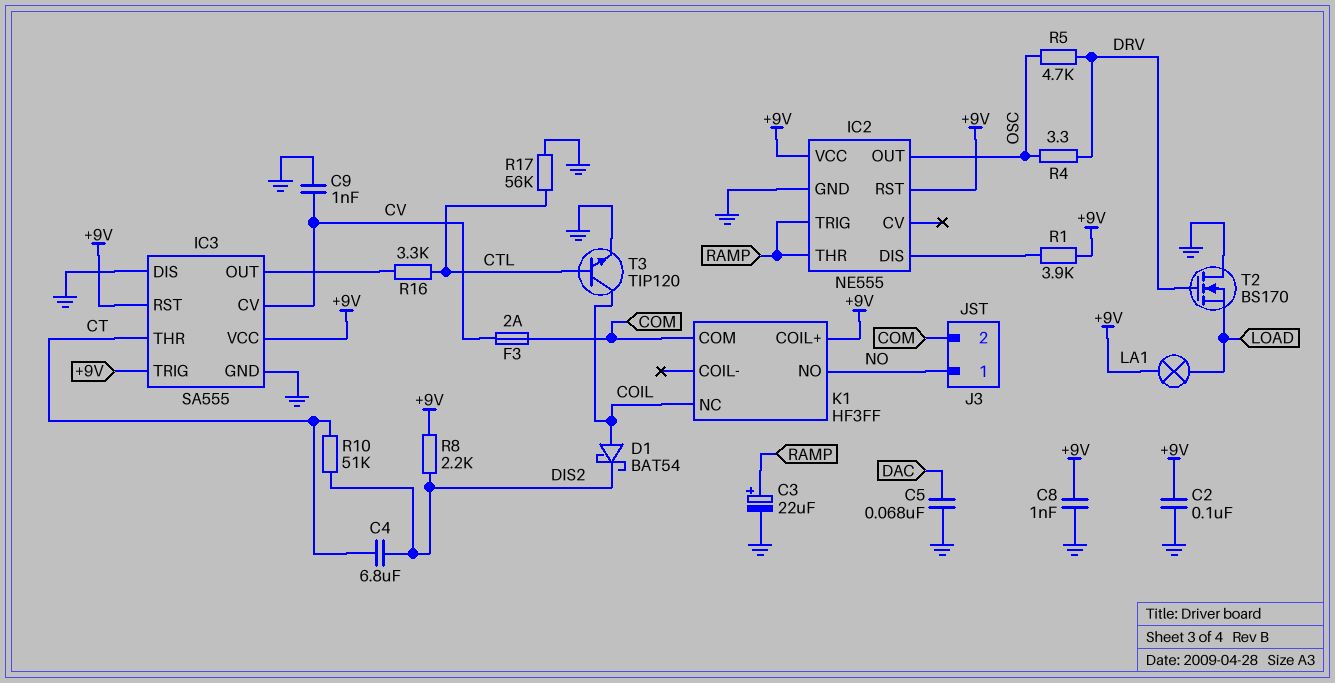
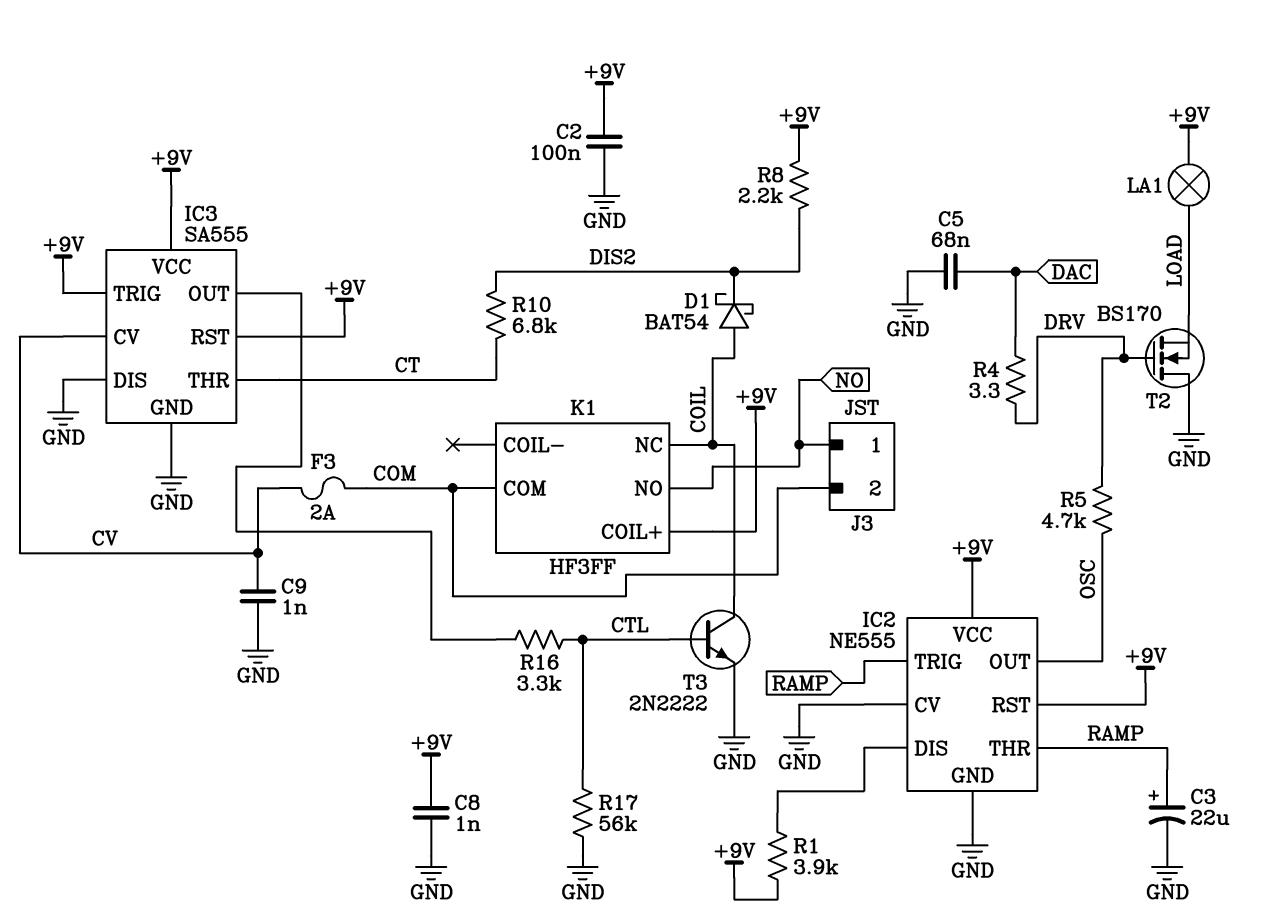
C4: 6.8uF (CT, DIS2) -> none
IC2 pin CV: none -> GND
R4: 3.3 (DRV, OSC) -> 3.3 (DAC, DRV)
R10: 51k (CT, DIS2) -> 6.8k (CT, DIS2)
T3: NPN TIP120 (B CTL, C COIL, E GND) -> NPN 2N2222 (B CTL, C COIL, E GND)

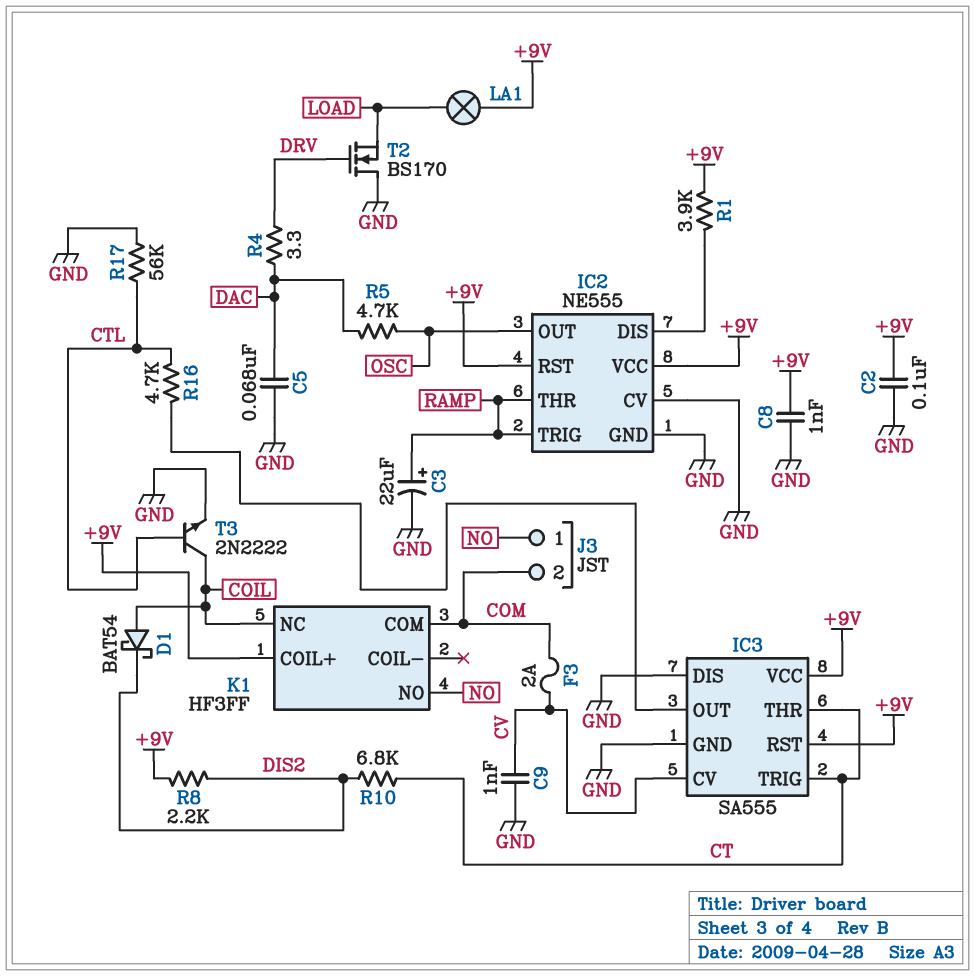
IC3 pin TRIG: +9V -> CT
R5: 4.7k (DRV, OSC) -> 4.7k (DAC, OSC)
R16: 3.3k (CTL, IC3/OUT) -> 4.7k (CTL, IC3/OUT)

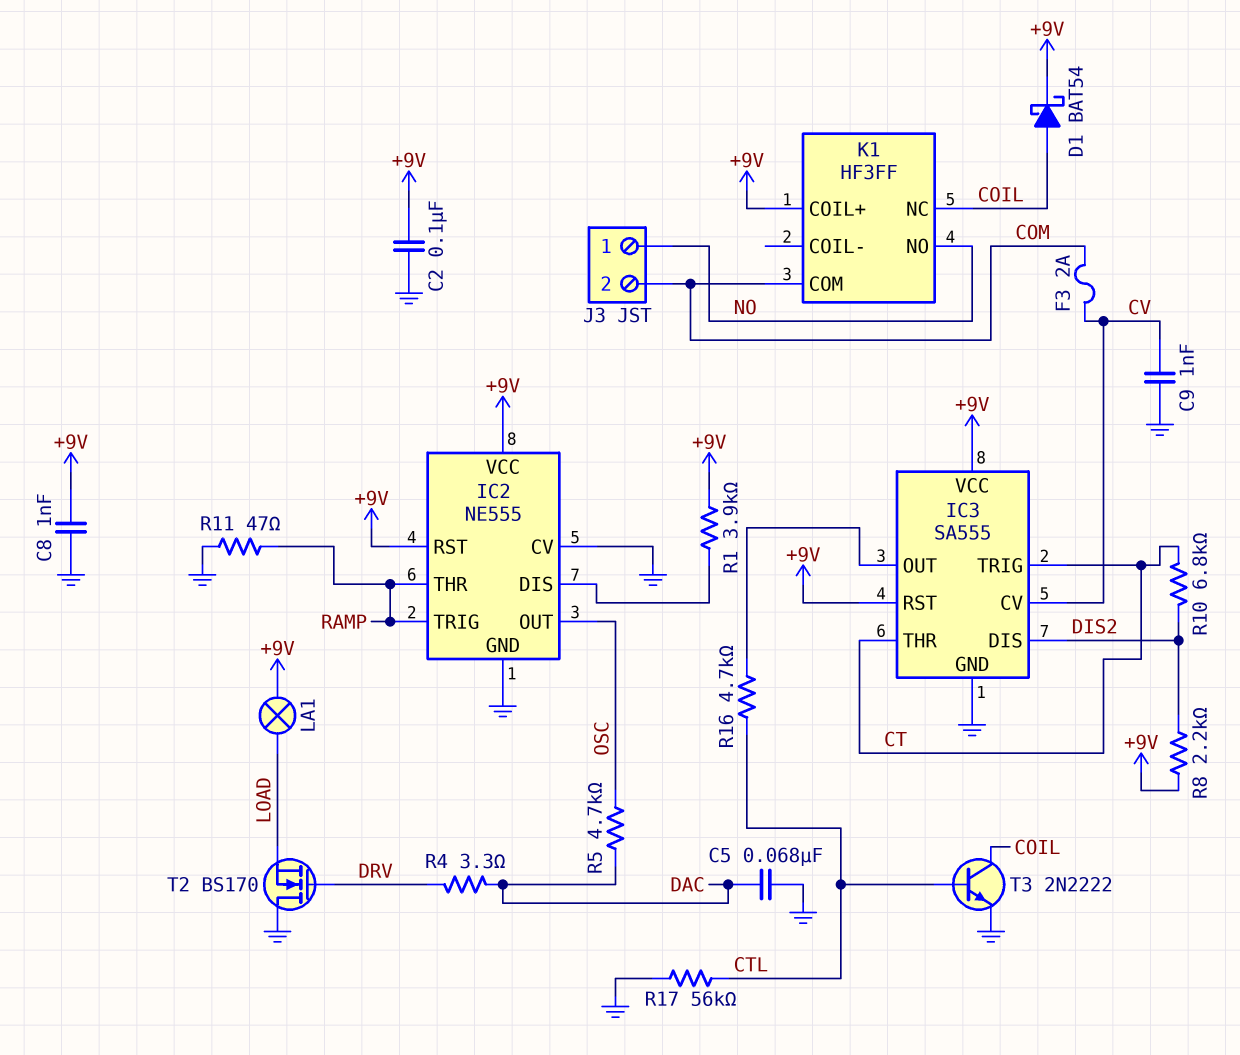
C3: 22uF (plus RAMP, minus GND) -> none
D1: schottky BAT54 (A COIL, K DIS2) -> schottky BAT54 (A COIL, K +9V)
IC3 pin DIS: GND -> DIS2
R11: none -> 47 (GND, RAMP)

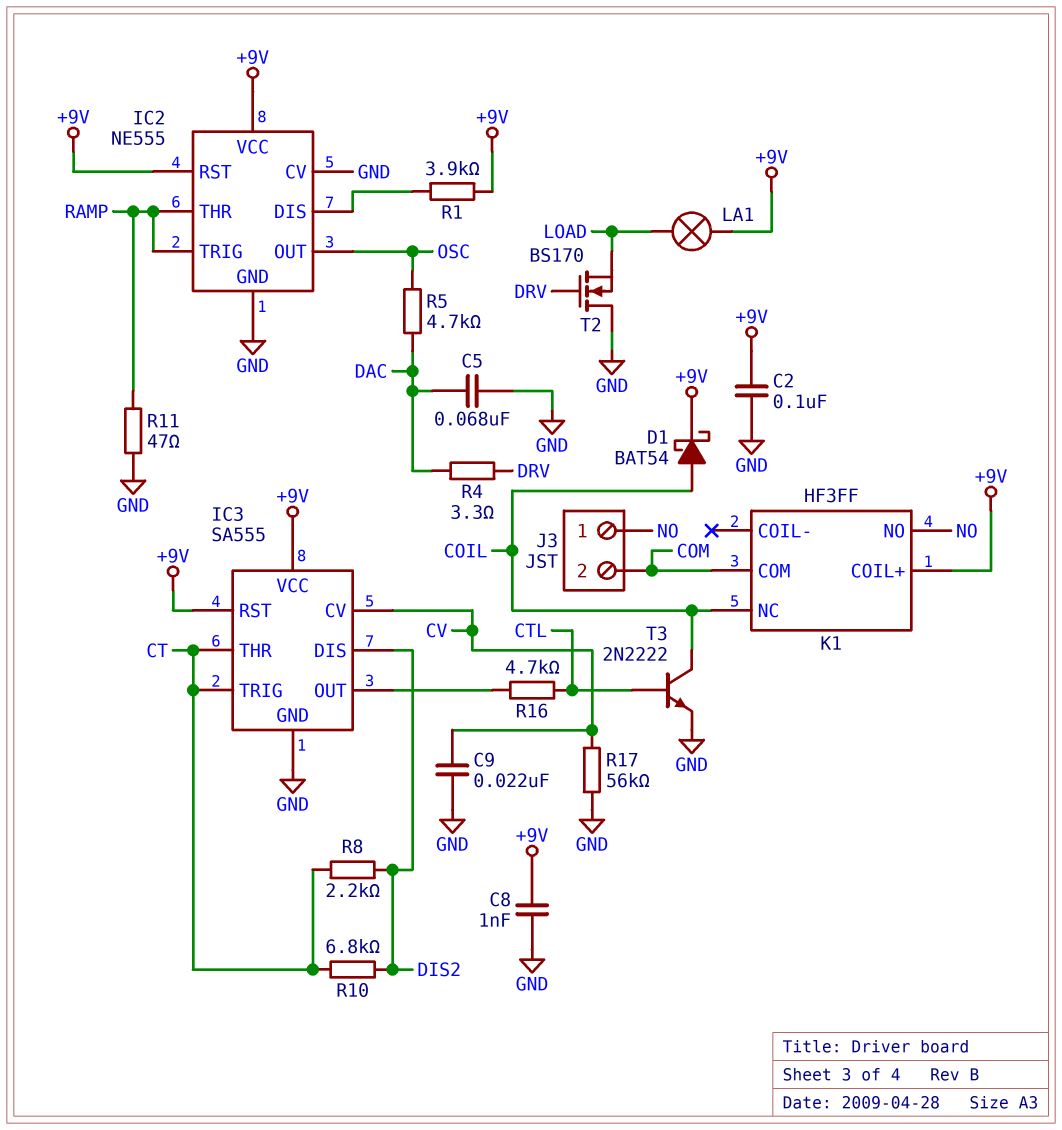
C9: 1nF (CV, GND) -> 22nF (CV, GND)
F3: 2A (COM, CV) -> none
R8: 2.2k (+9V, DIS2) -> 2.2k (CT, DIS2)
R17: 56k (CTL, GND) -> 56k (CV, GND)

